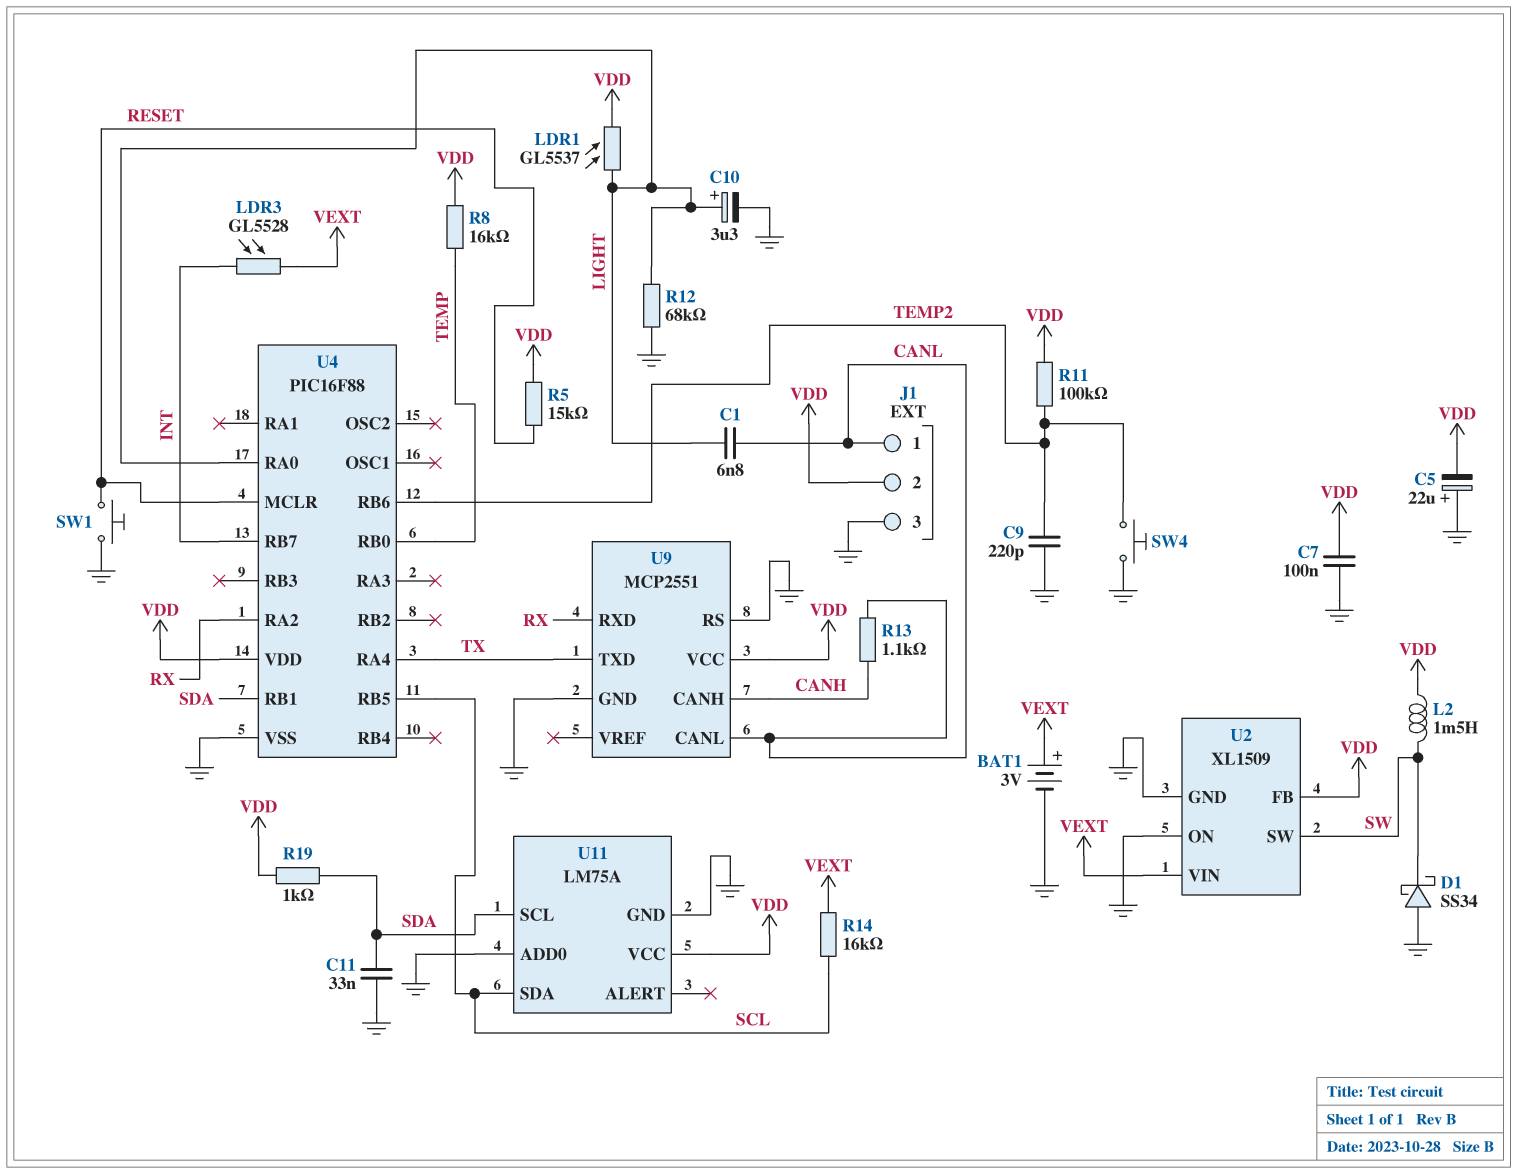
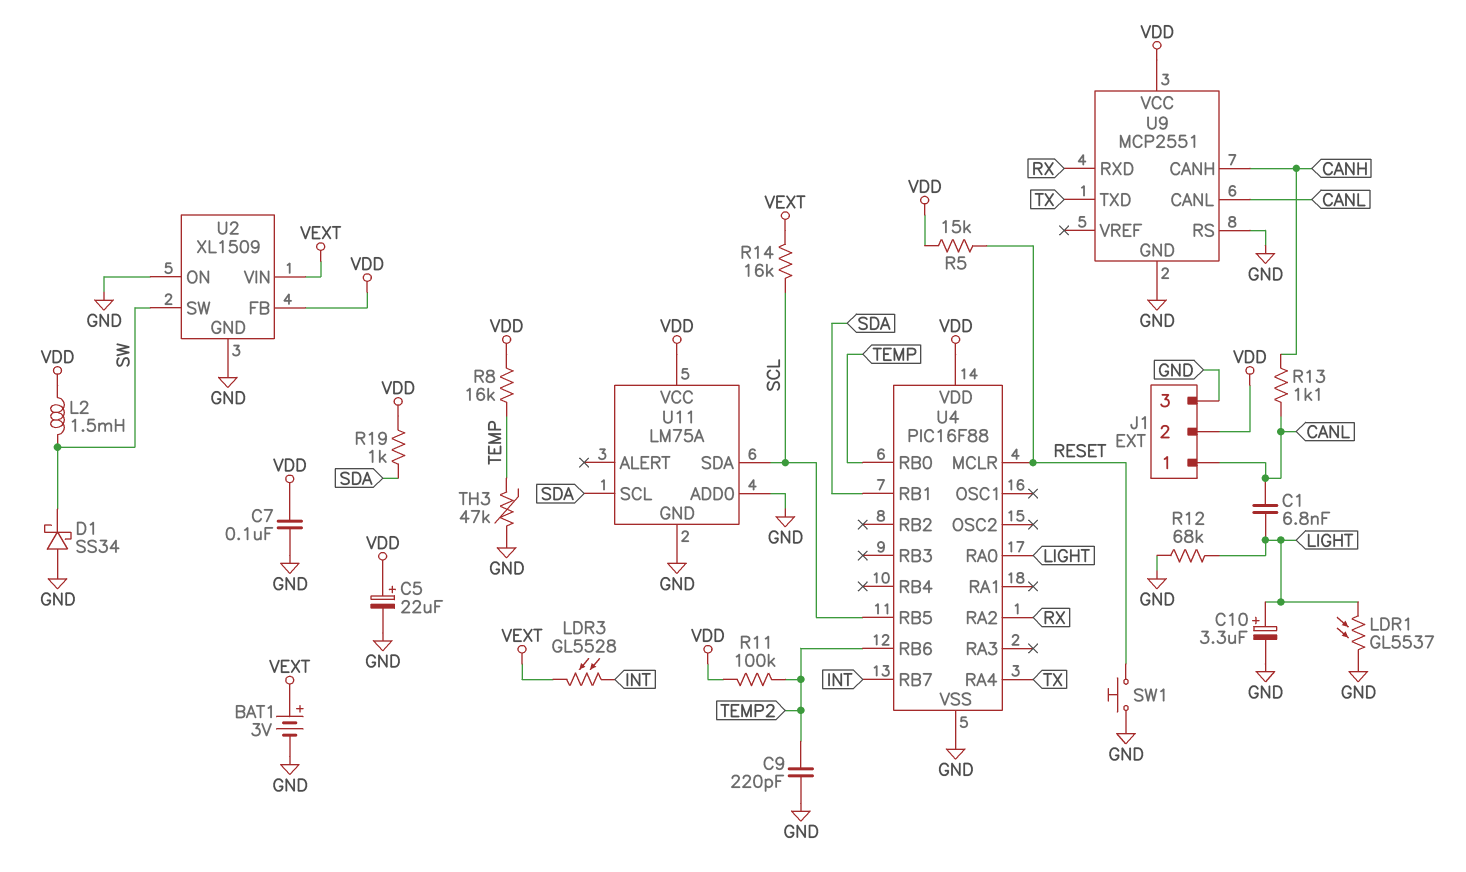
C5: 22uF (plus GND, minus VDD) -> 22uF (plus VDD, minus GND)
C11: 33nF (GND, SDA) -> none
LDR1: GL5537 (LIGHT, VDD) -> GL5537 (GND, LIGHT)
SW4: button (GND, TEMP2) -> none
TH3: none -> 47k (GND, TEMP)

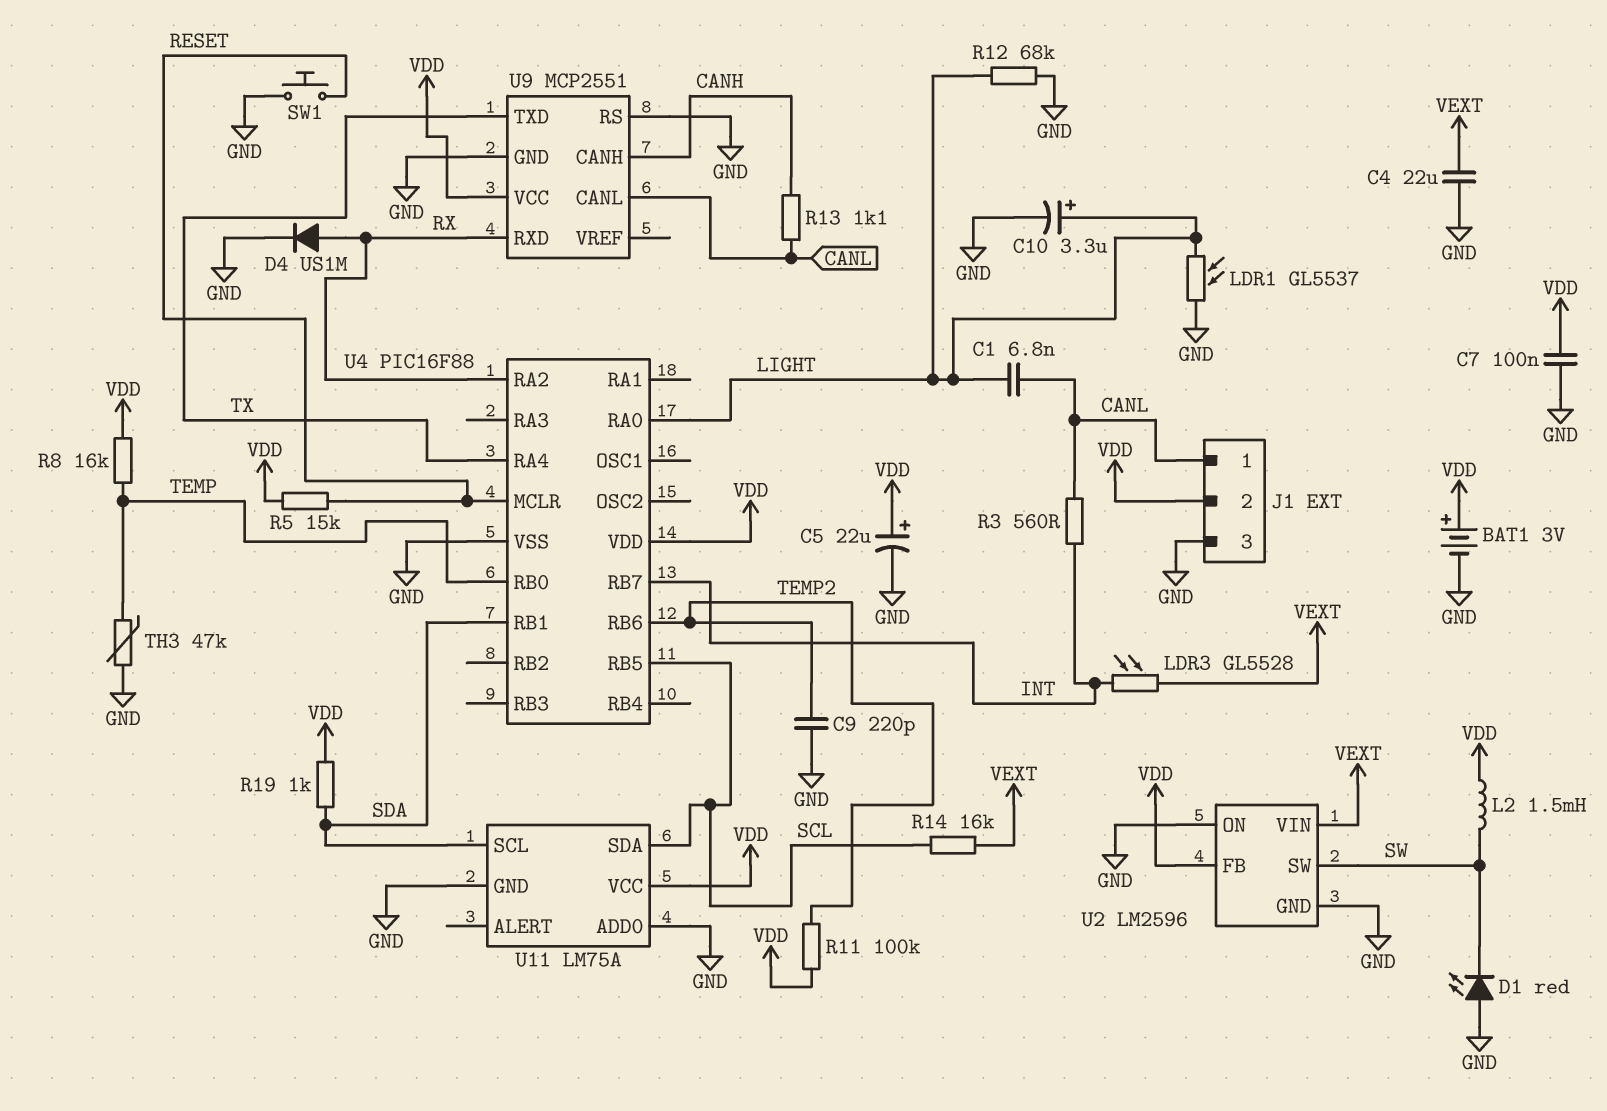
BAT1: 3V (plus VEXT, minus GND) -> 3V (plus VDD, minus GND)
C4: none -> 22uF (GND, VEXT)
D1: schottky SS34 (A GND, K SW) -> LED red (A GND, K SW)
D4: none -> diode US1M (A RX, K GND)
R3: none -> 560 (CANL, INT)
U2: XL1509 -> LM2596

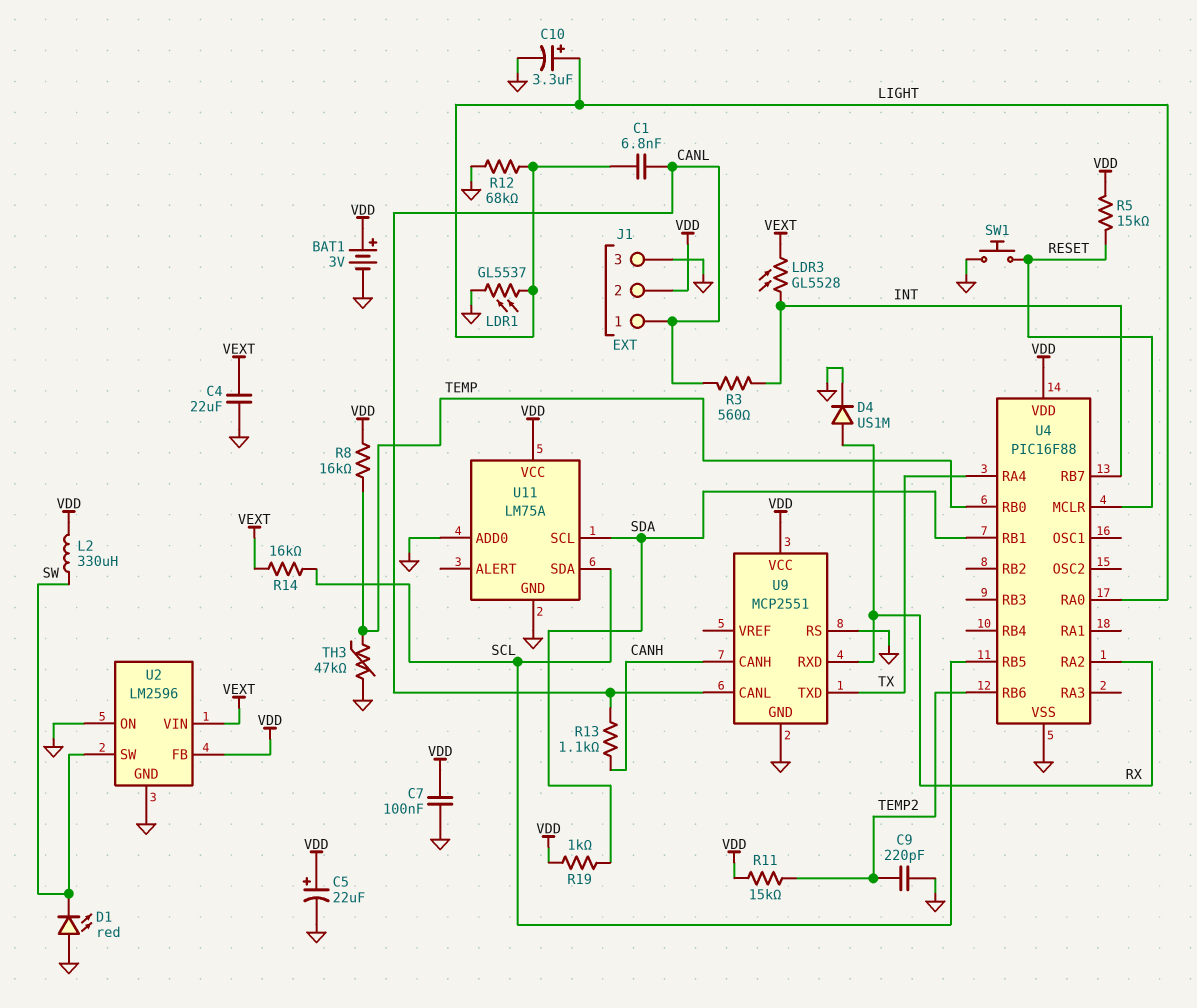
L2: 1.5mH (SW, VDD) -> 330uH (SW, VDD)
R11: 100k (TEMP2, VDD) -> 15k (TEMP2, VDD)

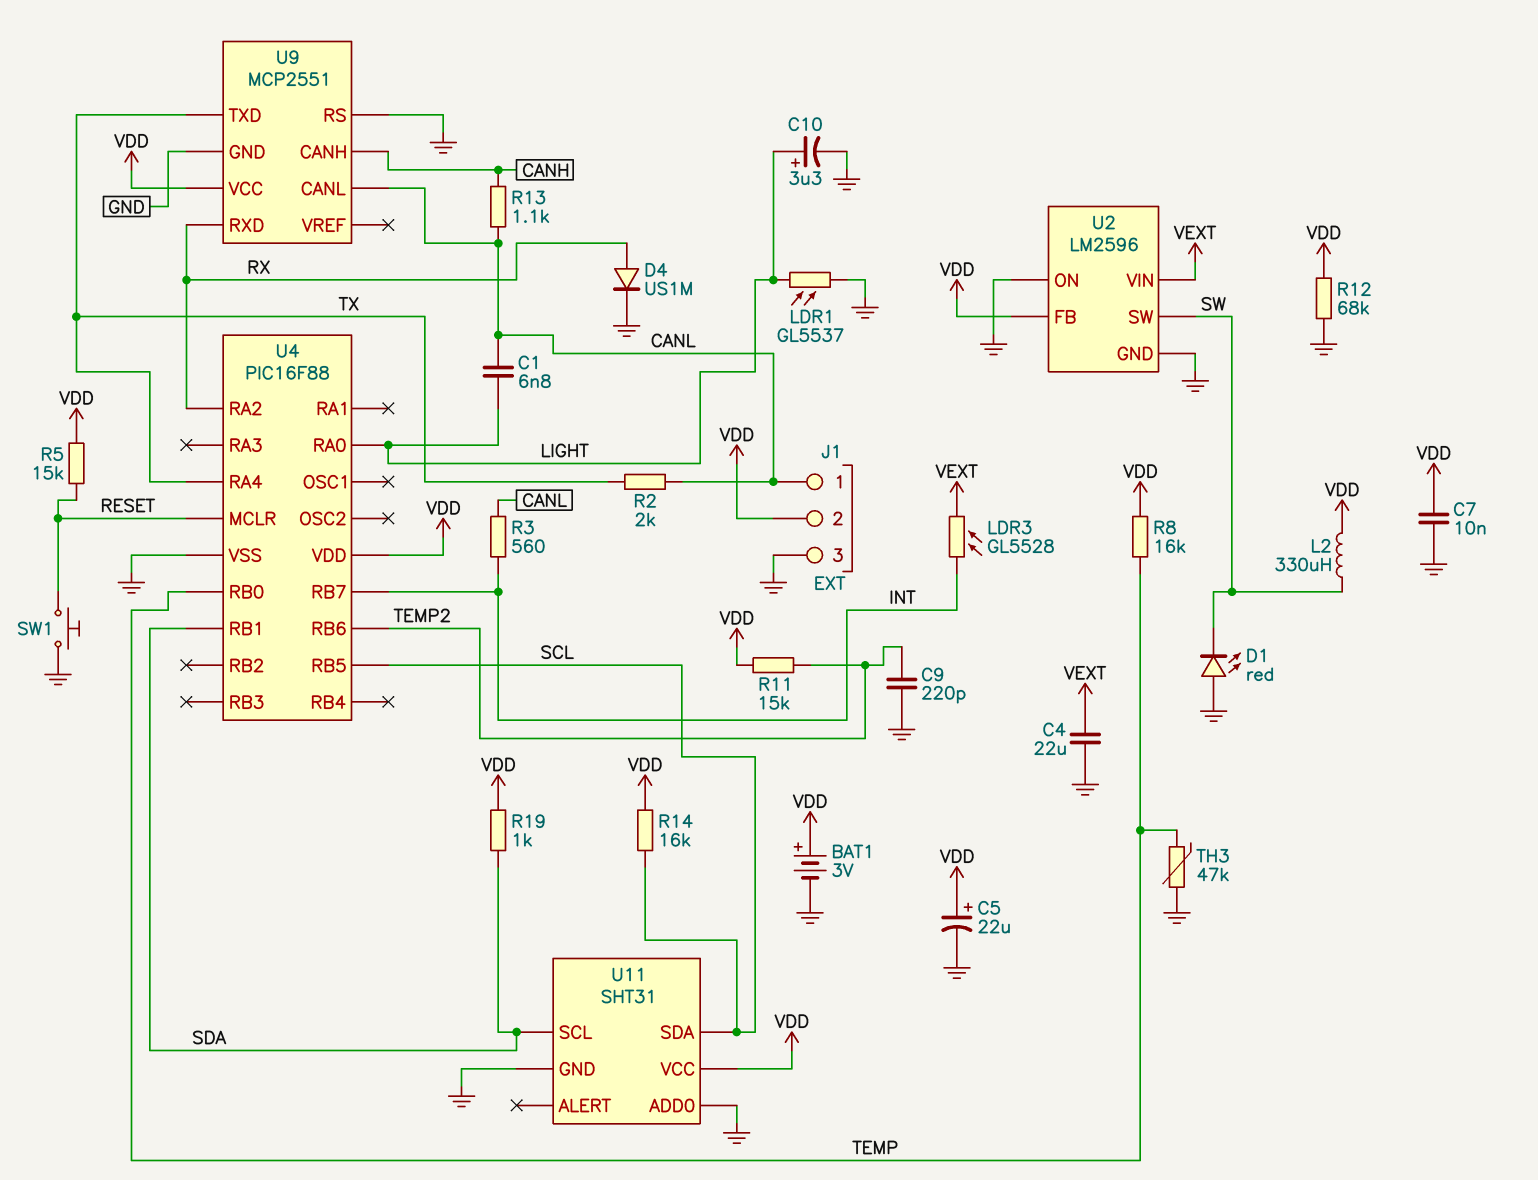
C7: 100nF (GND, VDD) -> 10nF (GND, VDD)
R2: none -> 2k (CANL, TX)
R12: 68k (GND, LIGHT) -> 68k (GND, VDD)
R14: 16k (SCL, VEXT) -> 16k (SCL, VDD)
U11: LM75A -> SHT31

